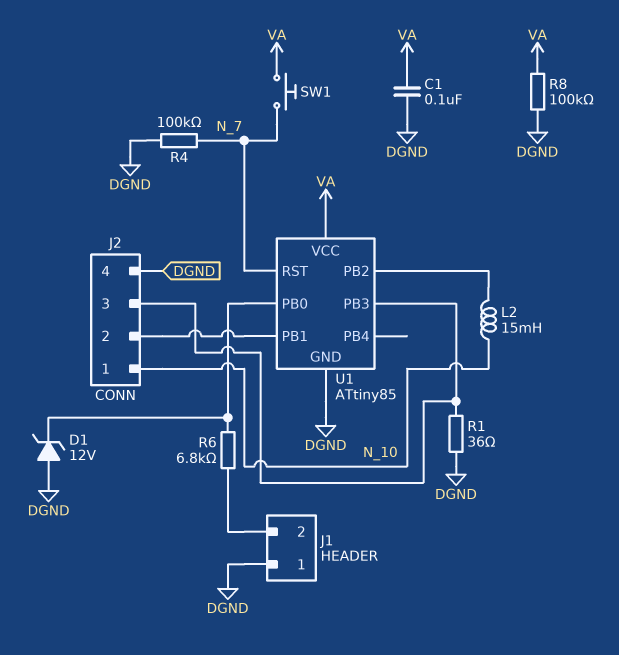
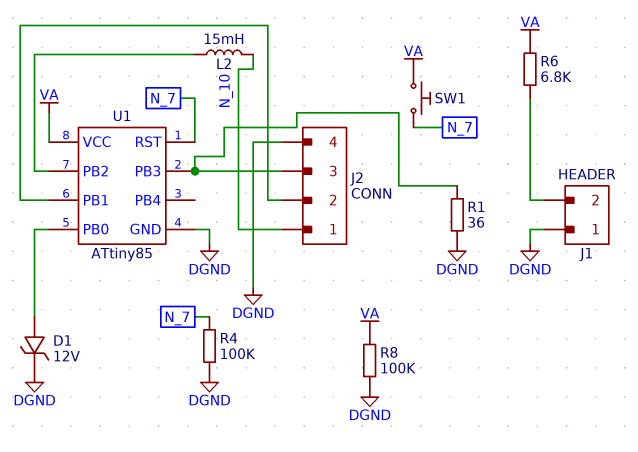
C1: 100nF (DGND, VA) -> none
D1: zener 12V (A DGND, K U1/PB0) -> zener 12V (A U1/PB0, K DGND)
R6: 6.8k (J1/2, U1/PB0) -> 6.8k (J1/2, VA)

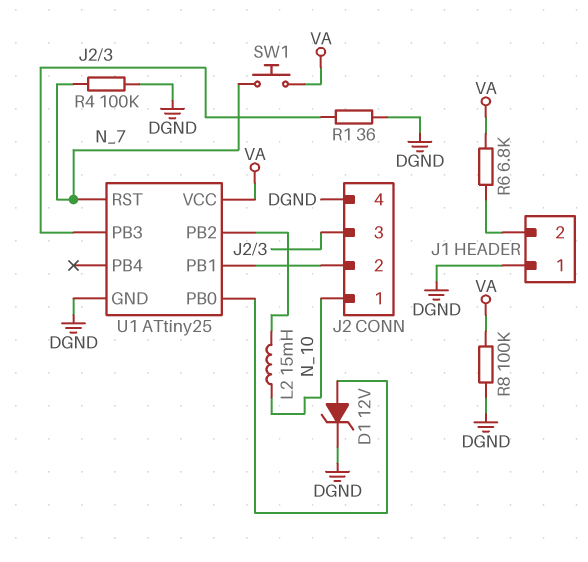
U1: ATtiny85 -> ATtiny25

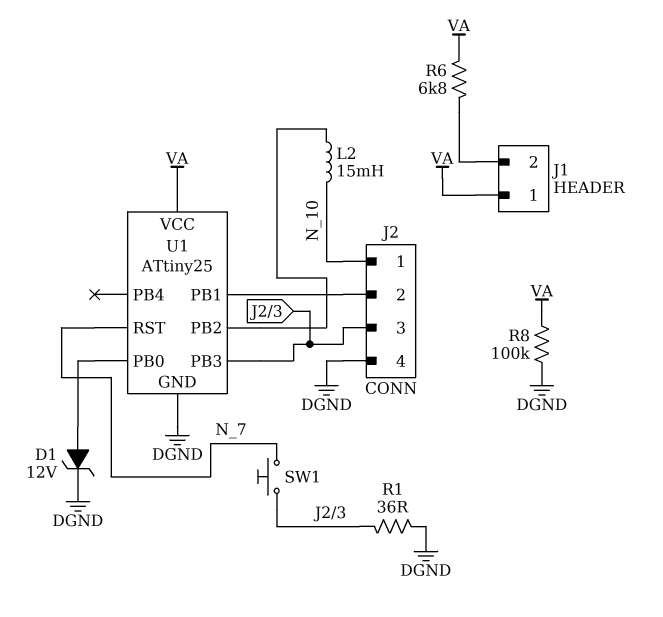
J1 pin 1: DGND -> VA
R4: 100k (DGND, N_7) -> none
SW1: button (N_7, VA) -> button (J2/3, N_7)

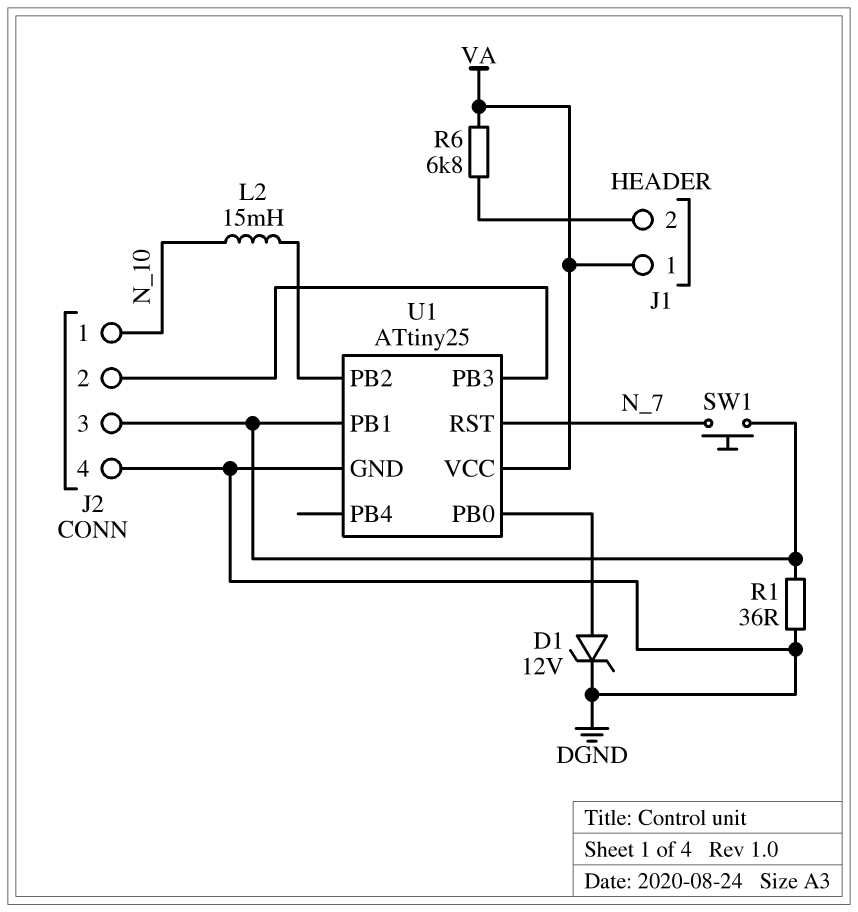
R8: 100k (DGND, VA) -> none
U1 pin PB1: J2/2 -> J2/3
U1 pin PB3: J2/3 -> J2/2

